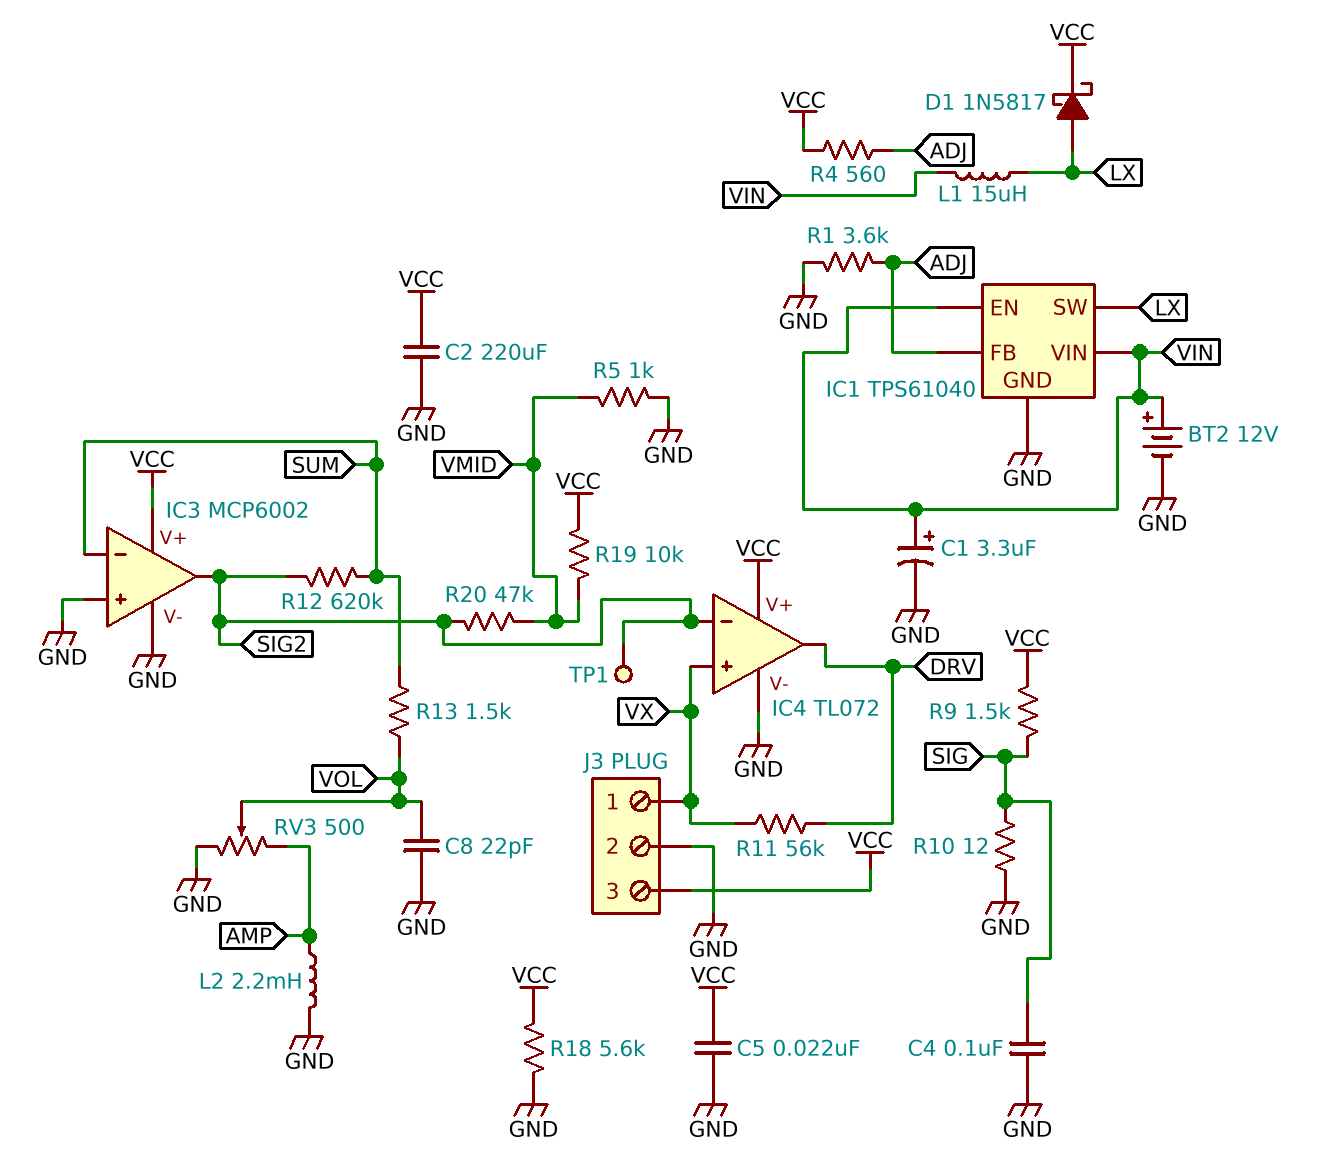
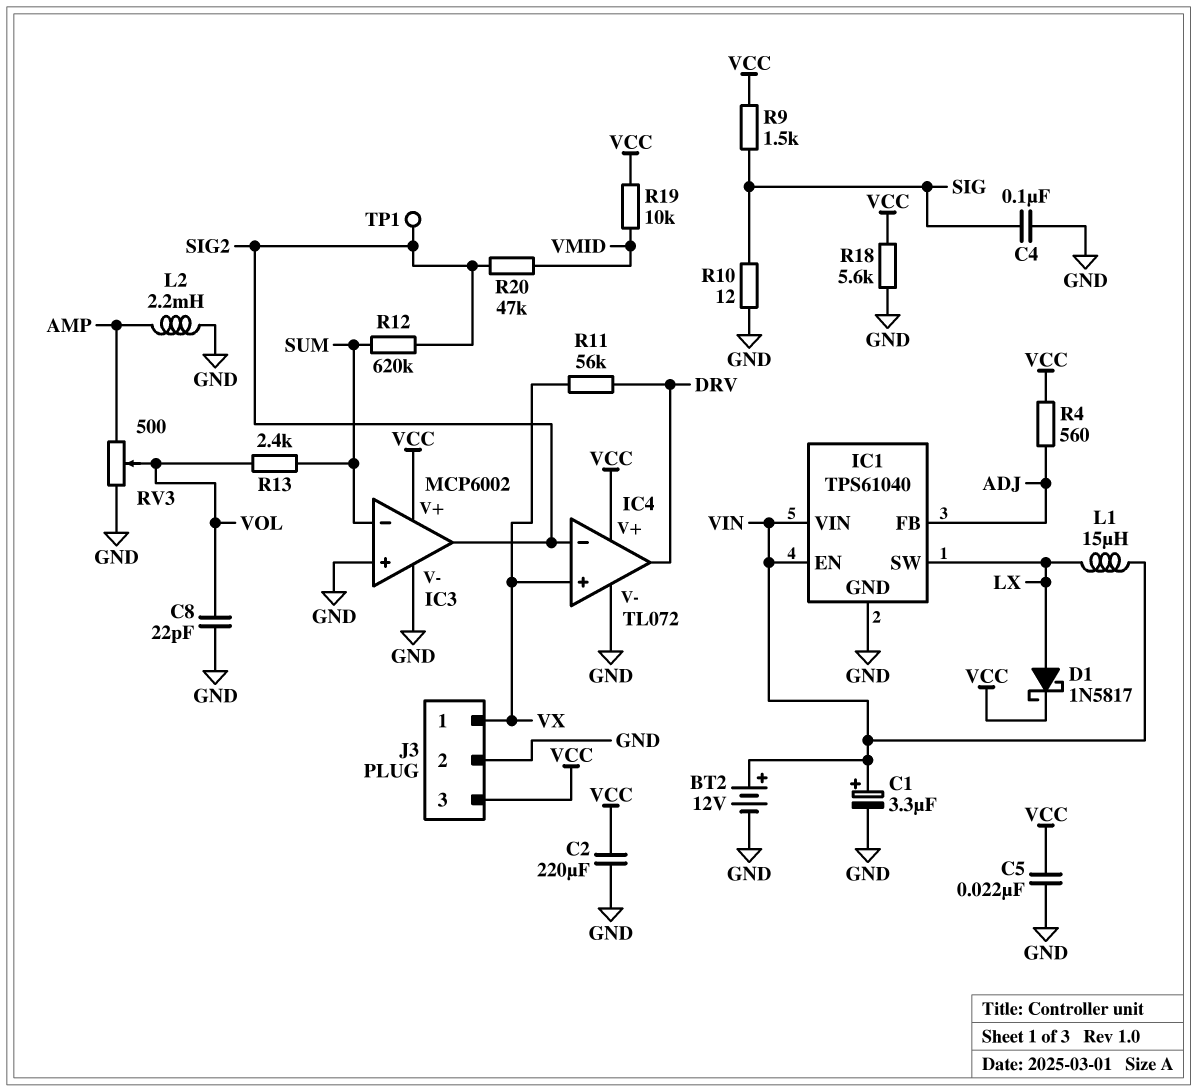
R1: 3.6k (ADJ, GND) -> none
R5: 1k (GND, VMID) -> none
R13: 1.5k (SUM, VOL) -> 2.4k (SUM, VOL)

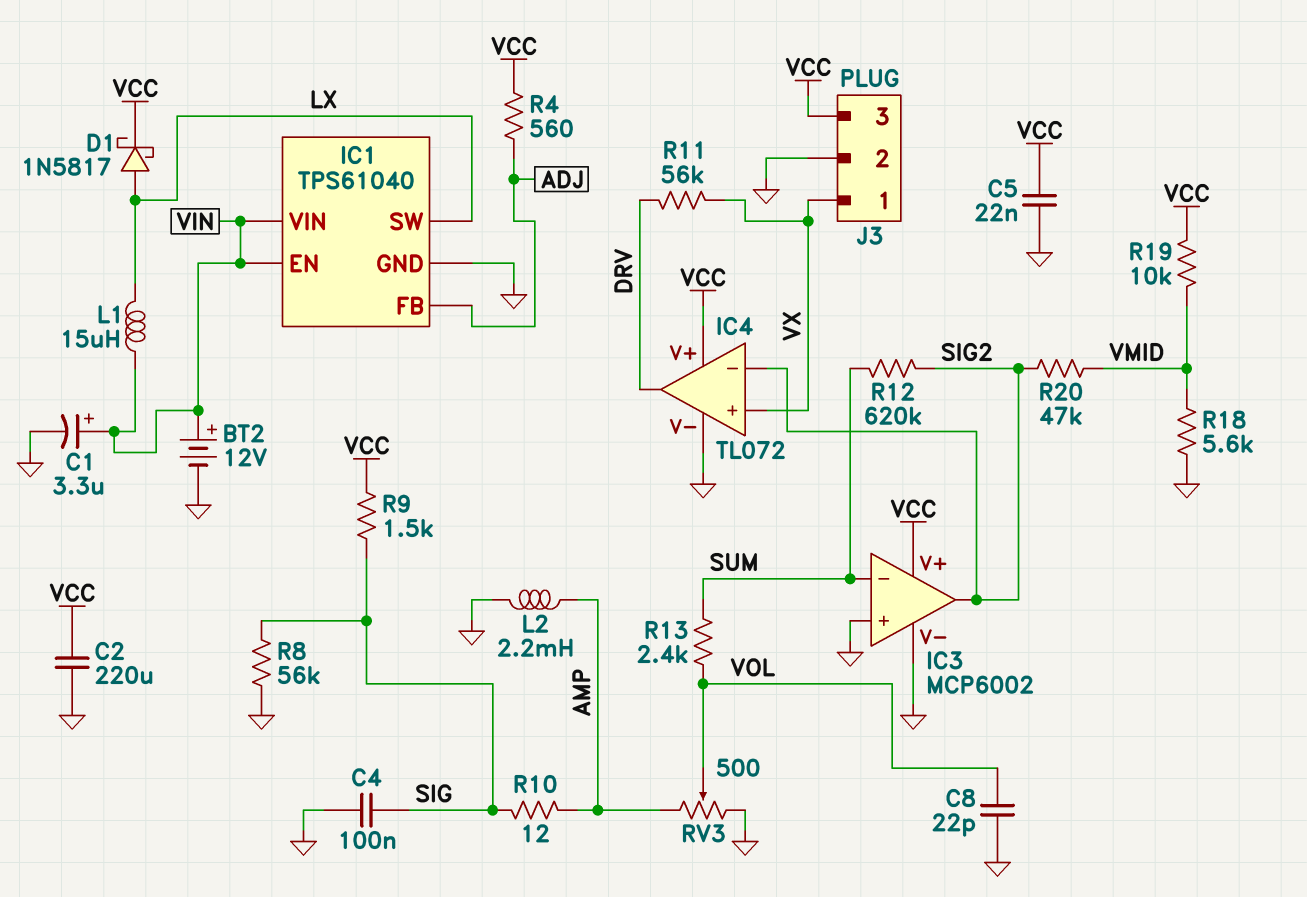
R8: none -> 56k (GND, SIG)
R10: 12 (GND, SIG) -> 12 (AMP, SIG)
R18: 5.6k (GND, VCC) -> 5.6k (GND, VMID)
TP1: test point (SIG2) -> none

